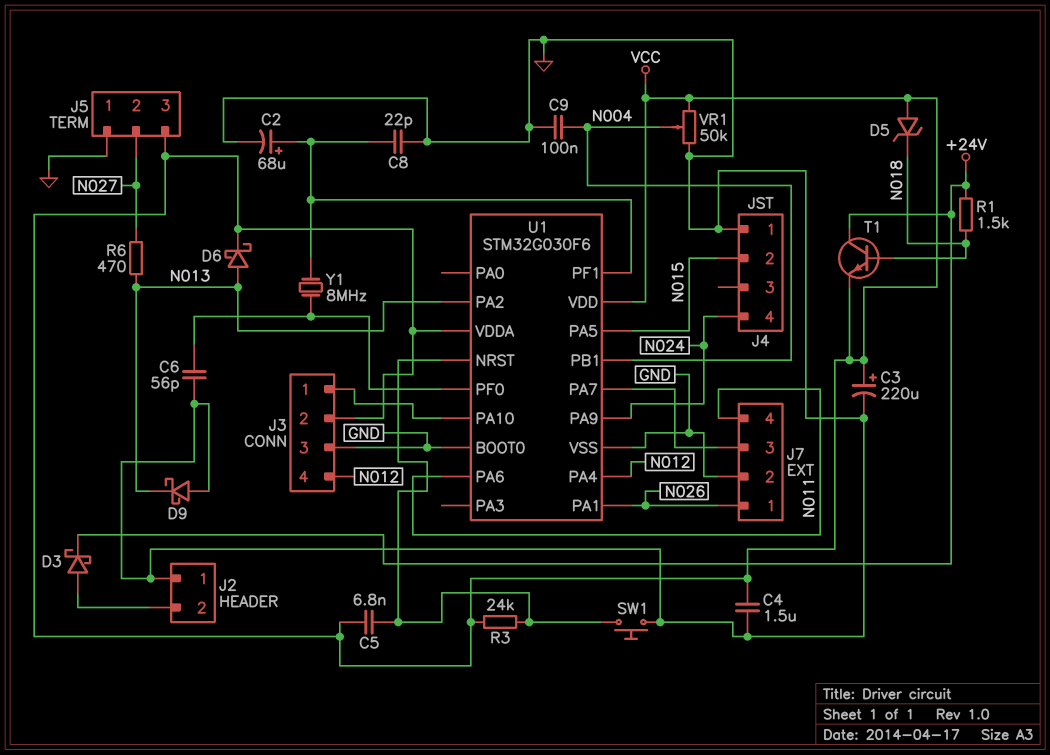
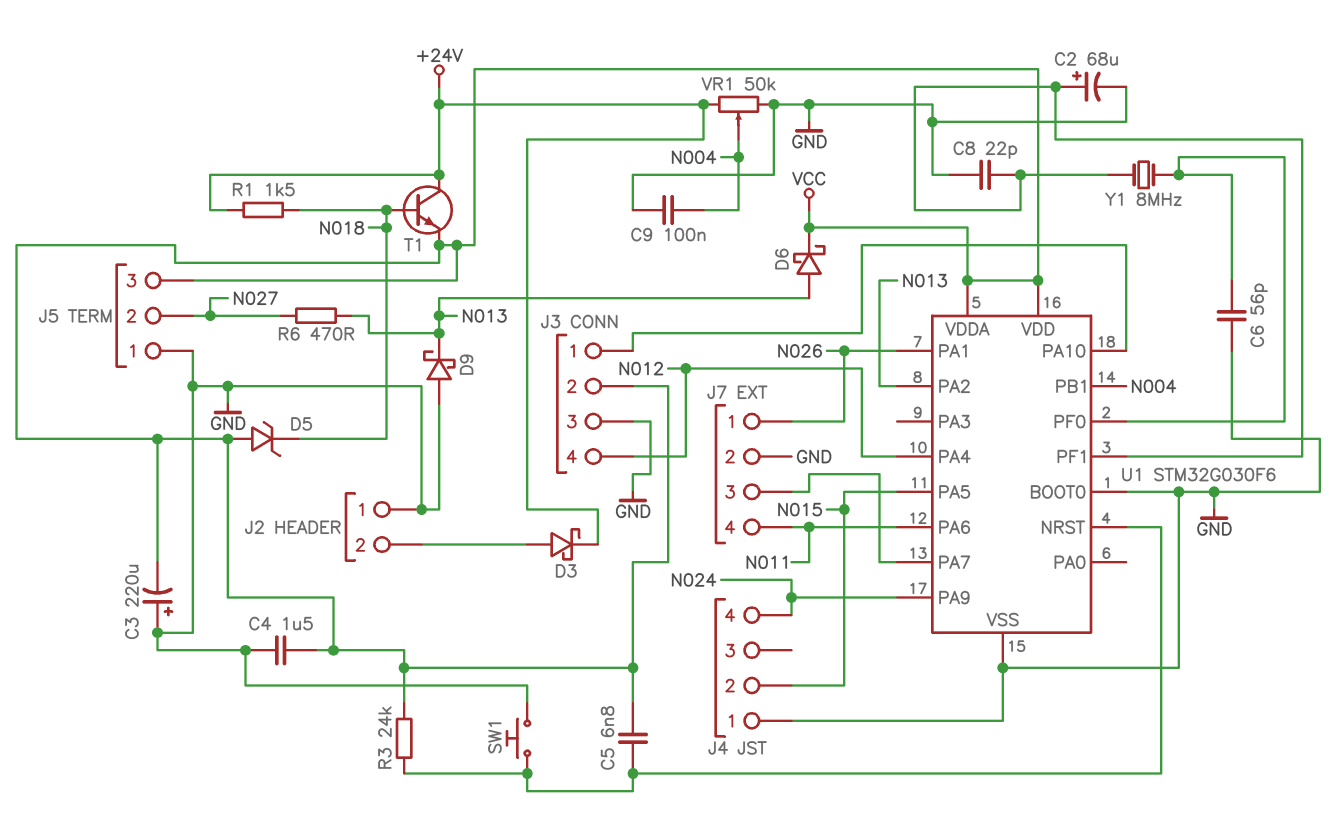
C3: 220uF (plus VCC, minus GND) -> 220uF (plus GND, minus VCC)
VR1: 50k (GND, VCC, wiper N004) -> 50k (+24V, GND, wiper N004)

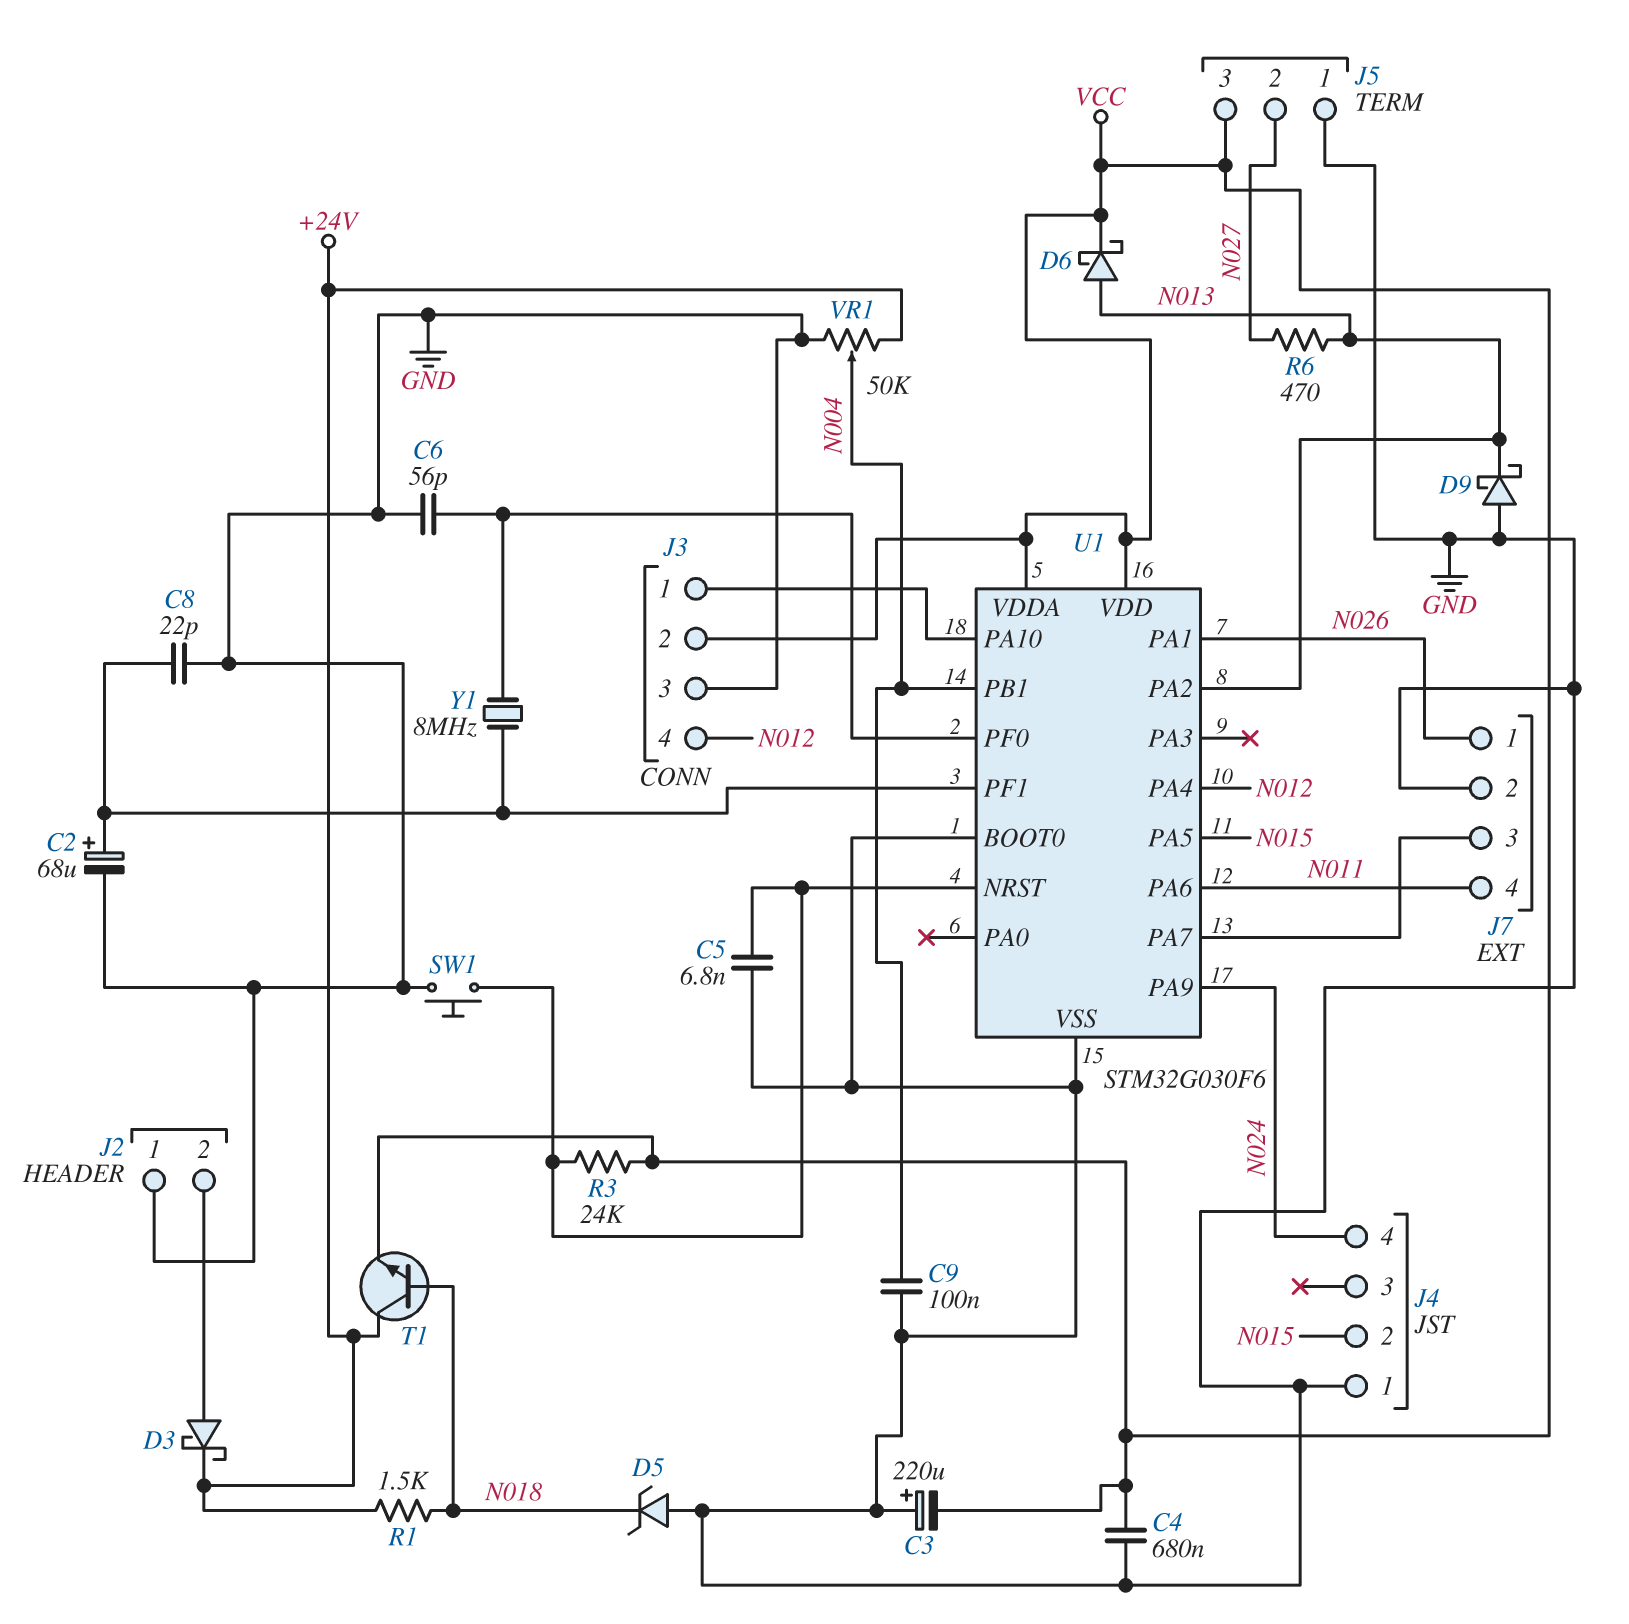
C4: 1.5uF (GND, VCC) -> 680nF (GND, VCC)
C5: 6.8nF (U1/NRST, VCC) -> 6.8nF (GND, U1/NRST)
D5: zener (A VCC, K N018) -> zener (A GND, K N018)

